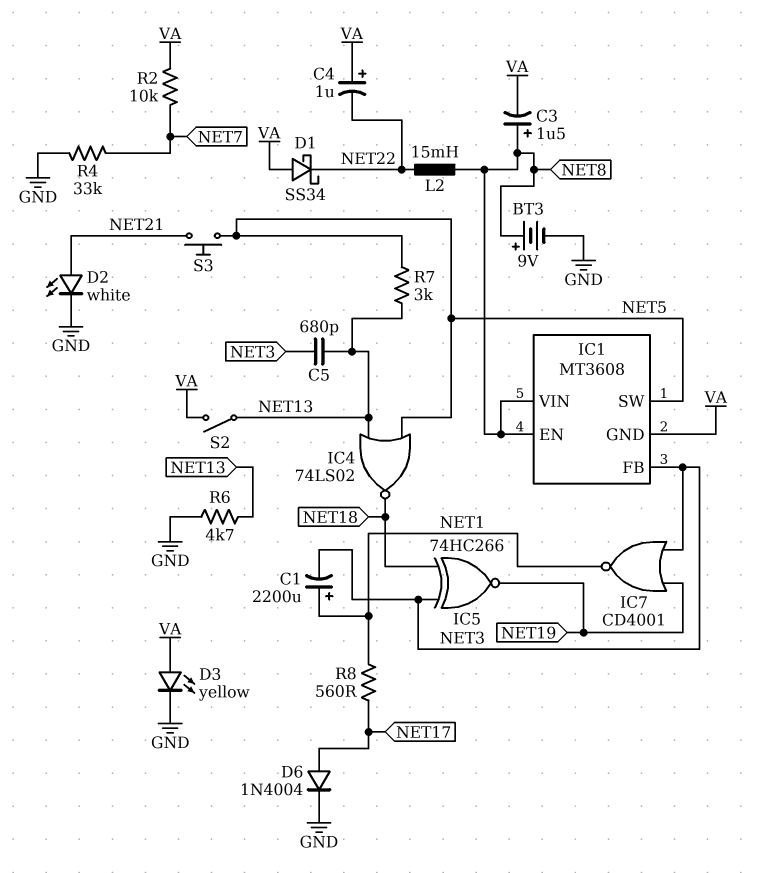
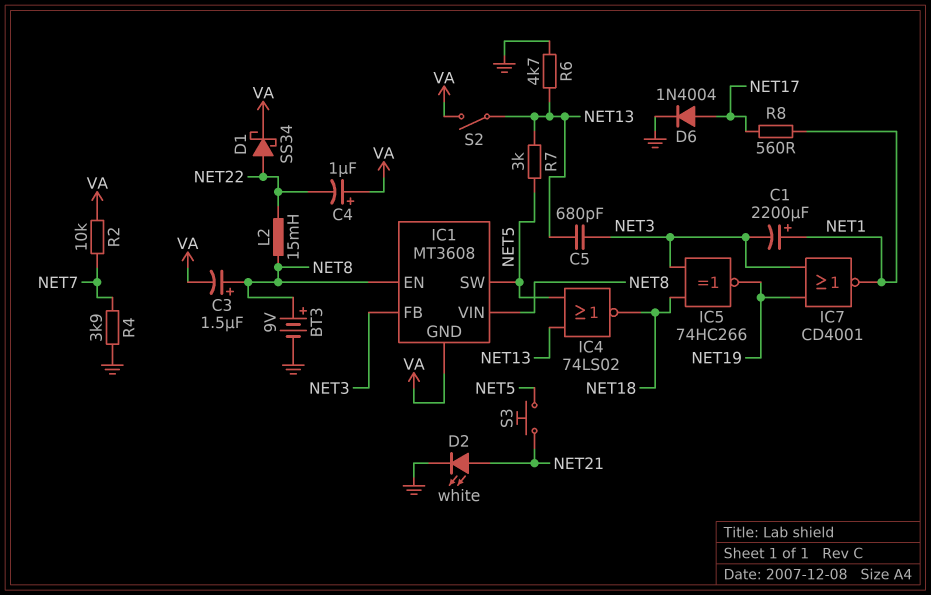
D1: schottky SS34 (A VA, K NET22) -> schottky SS34 (A NET22, K VA)
D3: LED yellow (A VA, K GND) -> none
R4: 33k (GND, NET7) -> 3.9k (GND, NET7)

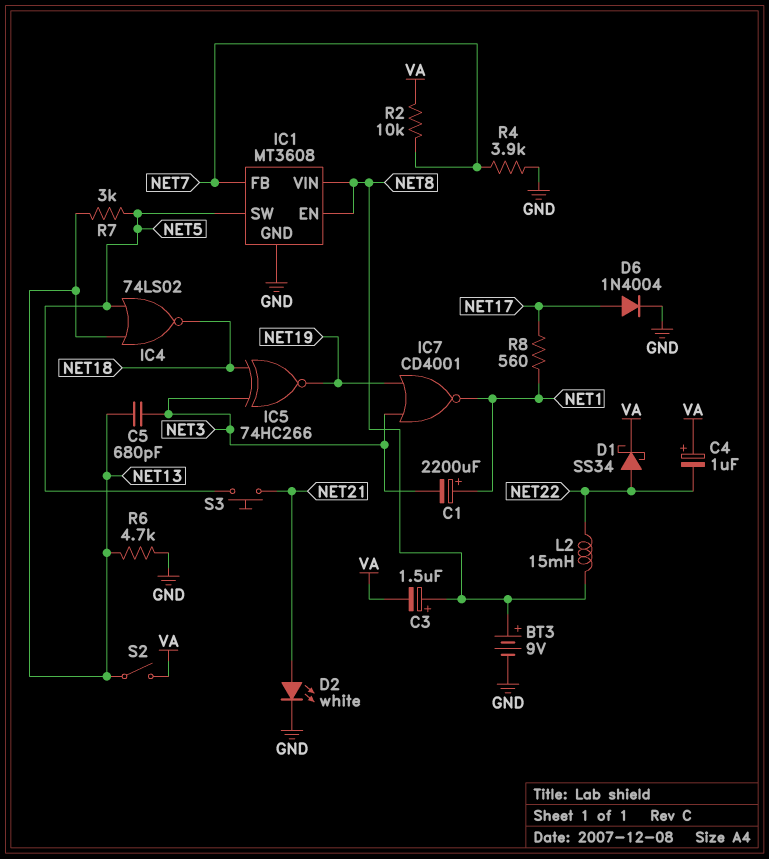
IC1 pin FB: NET3 -> NET7
IC1 pin GND: VA -> GND

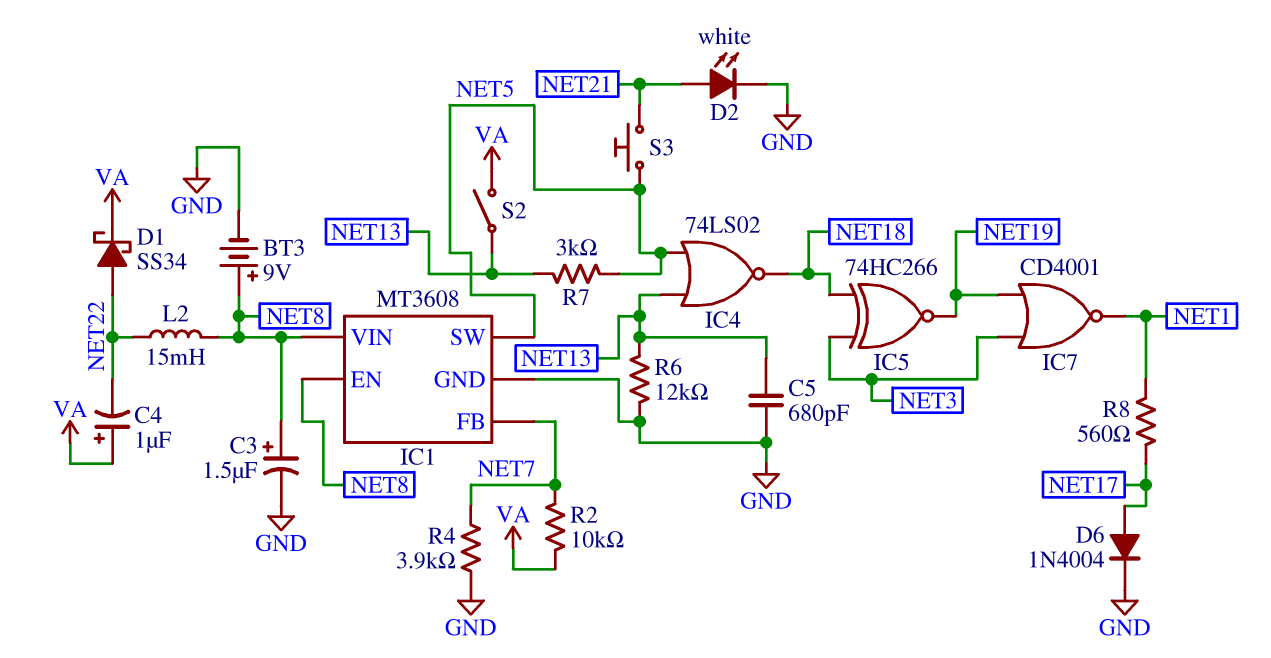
C1: 2200uF (plus NET1, minus NET3) -> none
C3: 1.5uF (plus NET8, minus VA) -> 1.5uF (plus NET8, minus GND)
C5: 680pF (NET3, NET13) -> 680pF (GND, NET13)
R6: 4.7k (GND, NET13) -> 12k (GND, NET13)

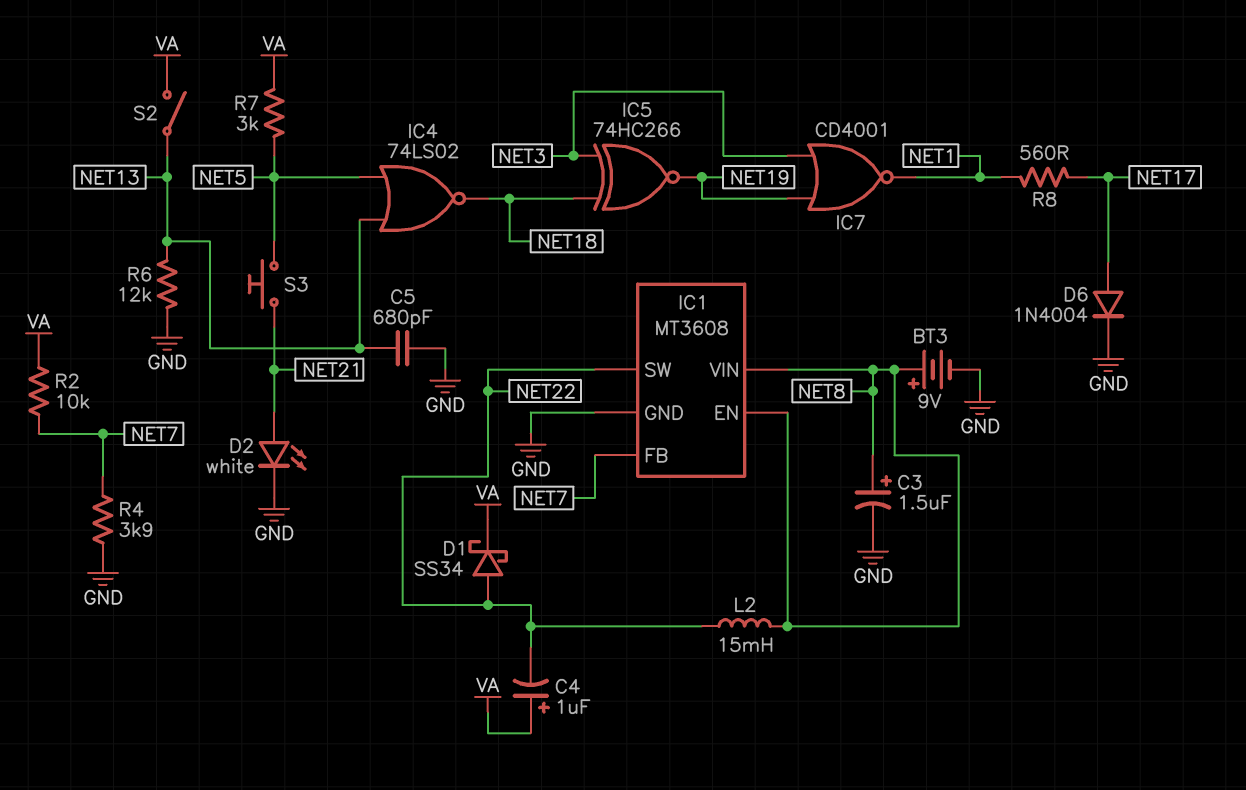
IC1 pin SW: NET5 -> NET22
R7: 3k (NET5, NET13) -> 3k (NET5, VA)

